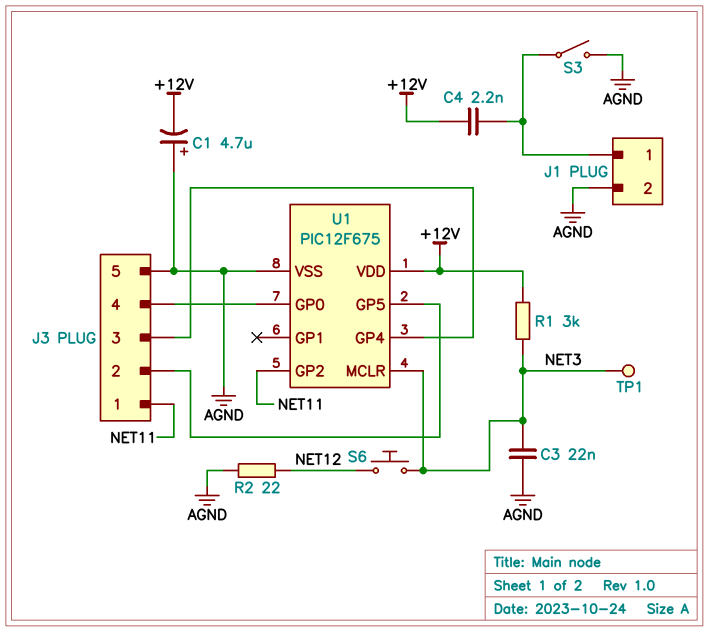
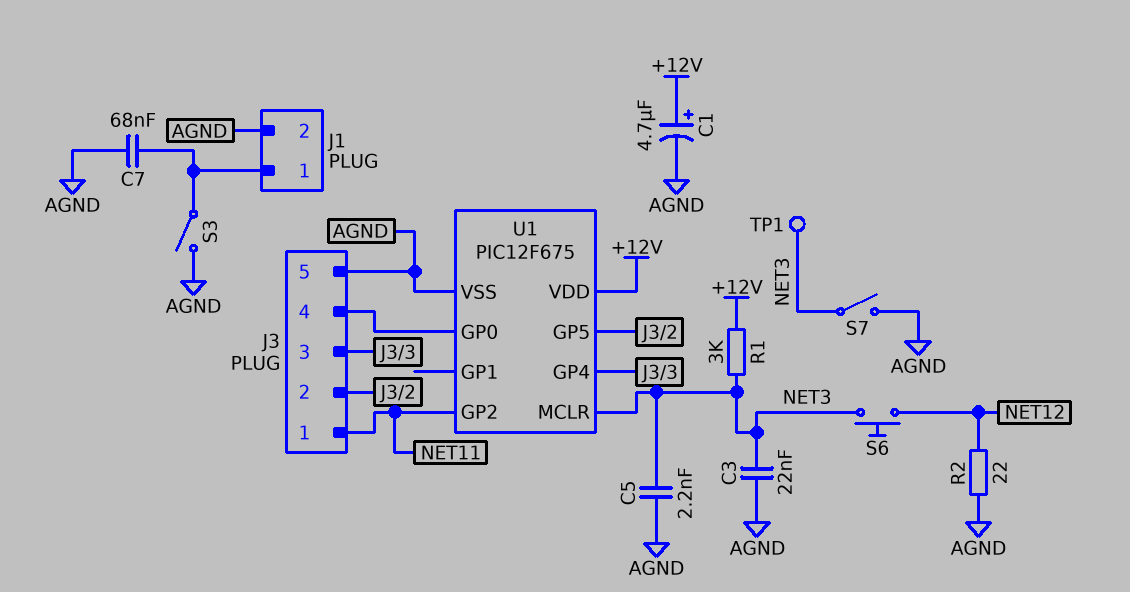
C1: 4.7uF (plus AGND, minus +12V) -> 4.7uF (plus +12V, minus AGND)
C4: 2.2nF (+12V, J1/1) -> none
C5: none -> 2.2nF (AGND, NET3)
C7: none -> 68nF (AGND, J1/1)
S7: none -> switch (AGND, NET3)

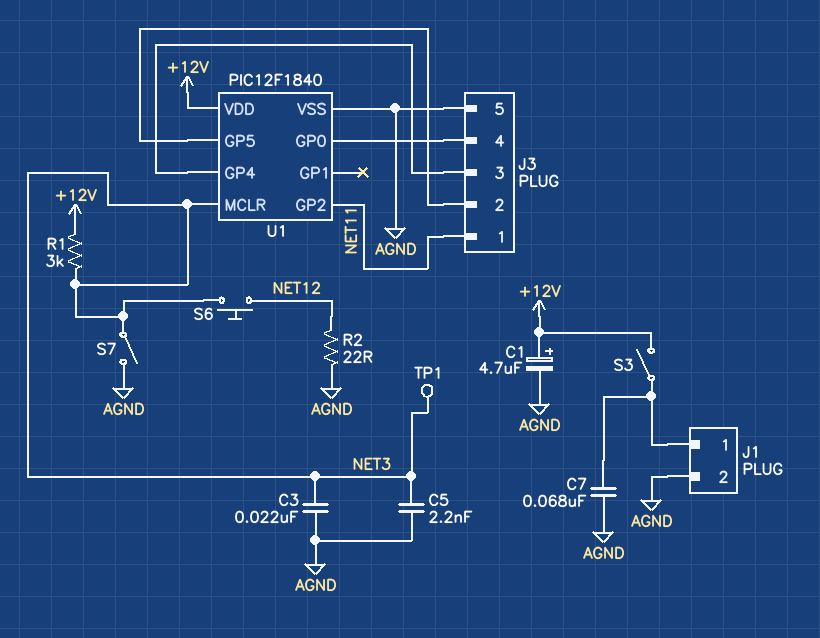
S3: switch (AGND, J1/1) -> switch (+12V, J1/1)
U1: PIC12F675 -> PIC12F1840

